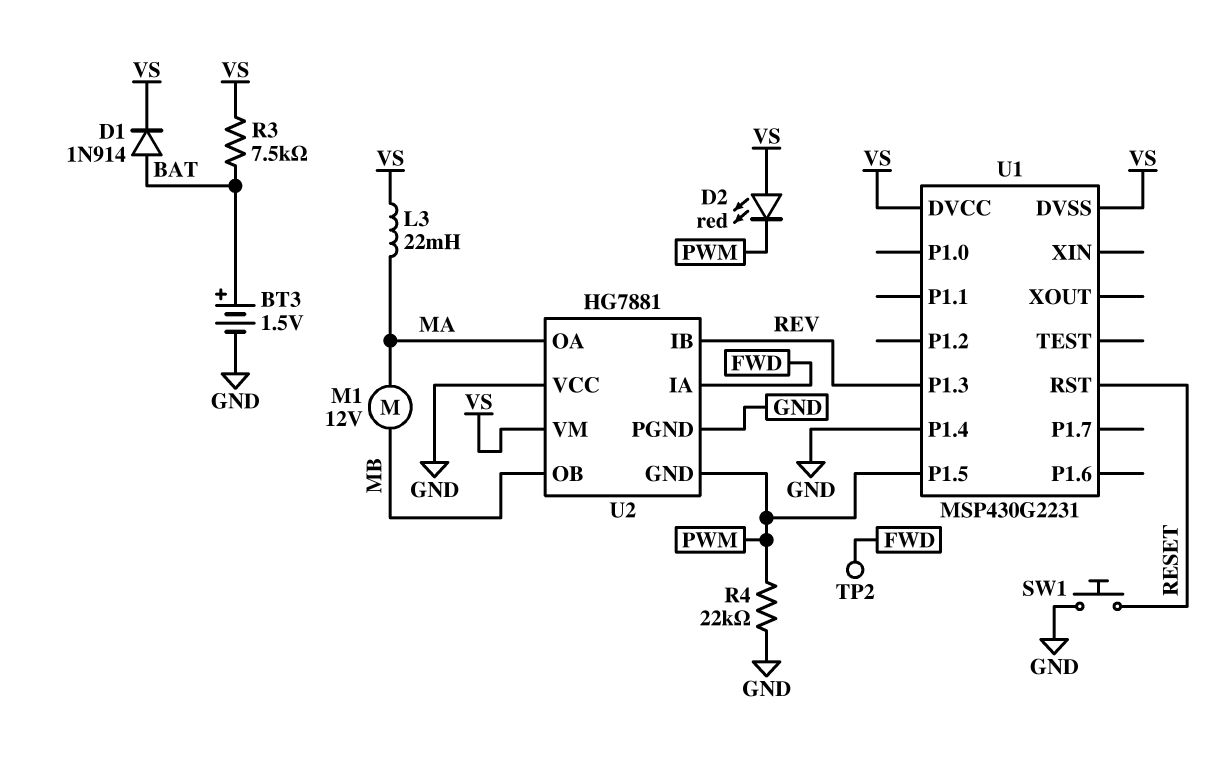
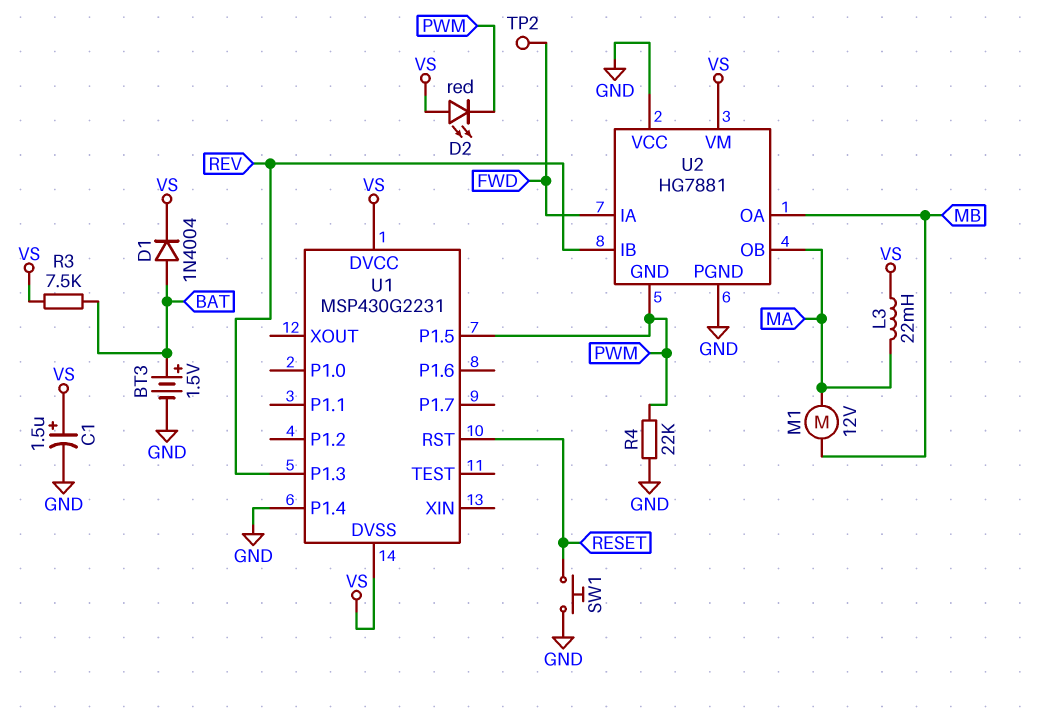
C1: none -> 1.5uF (plus VS, minus GND)
D1: diode 1N914 (A BAT, K VS) -> diode 1N4004 (A BAT, K VS)
U2 pin OA: MA -> MB
U2 pin OB: MB -> MA

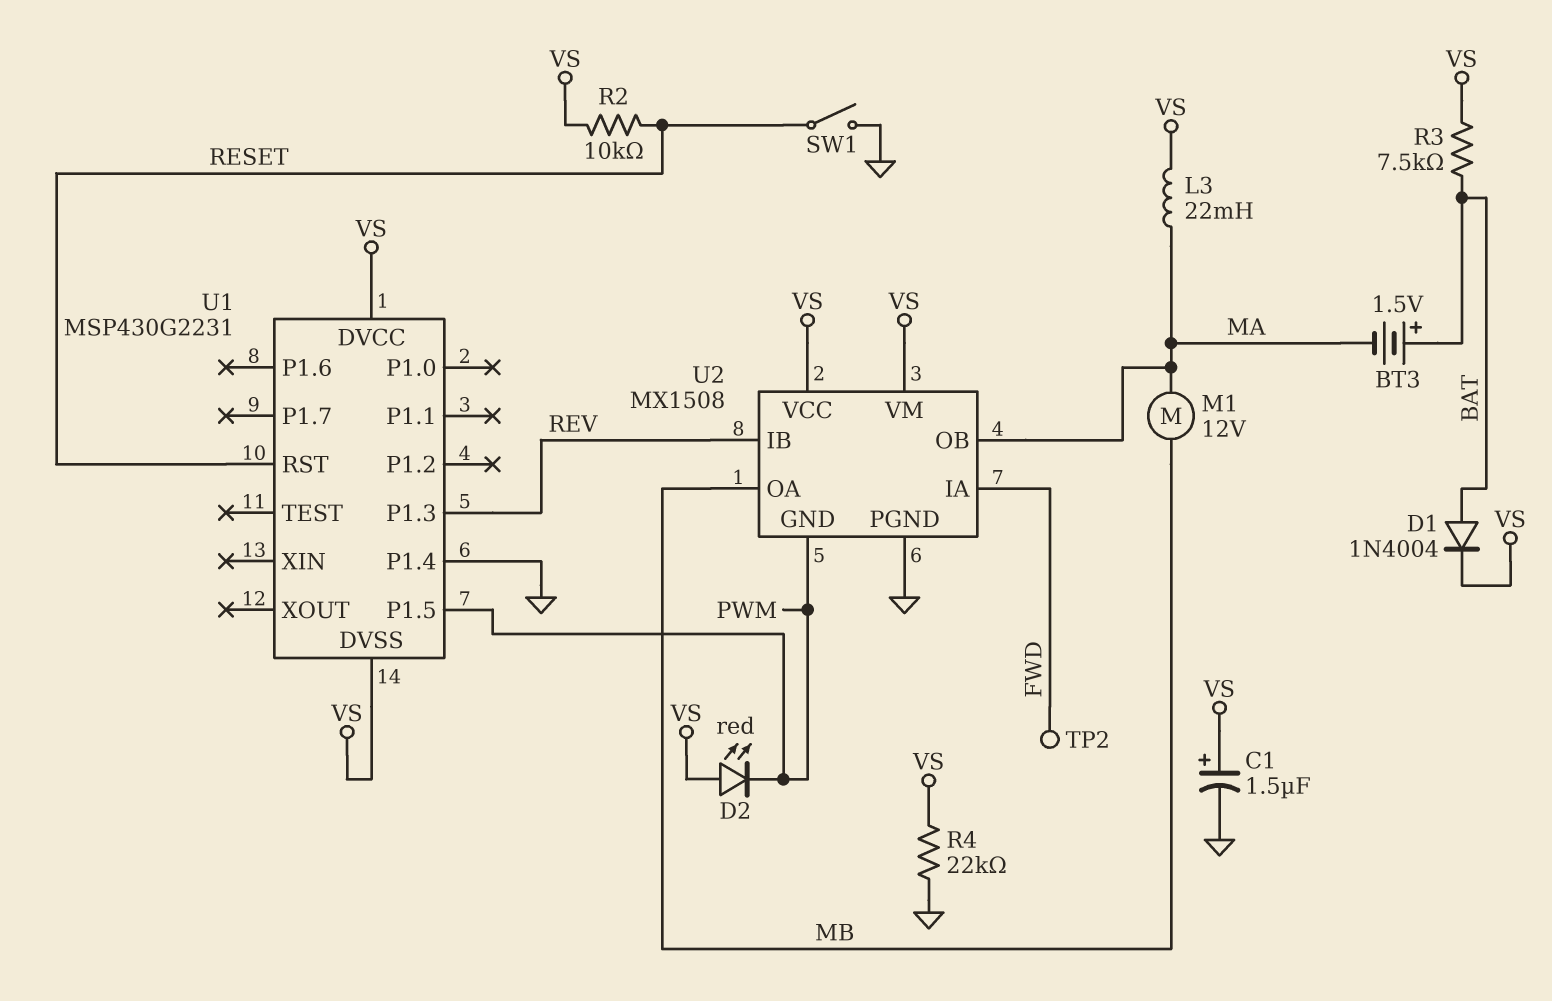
BT3: 1.5V (plus BAT, minus GND) -> 1.5V (plus BAT, minus MA)
R2: none -> 10k (RESET, VS)
R4: 22k (GND, PWM) -> 22k (GND, VS)
SW1: button (GND, RESET) -> switch (GND, RESET)
U2: HG7881 -> MX1508
U2 pin VCC: GND -> VS

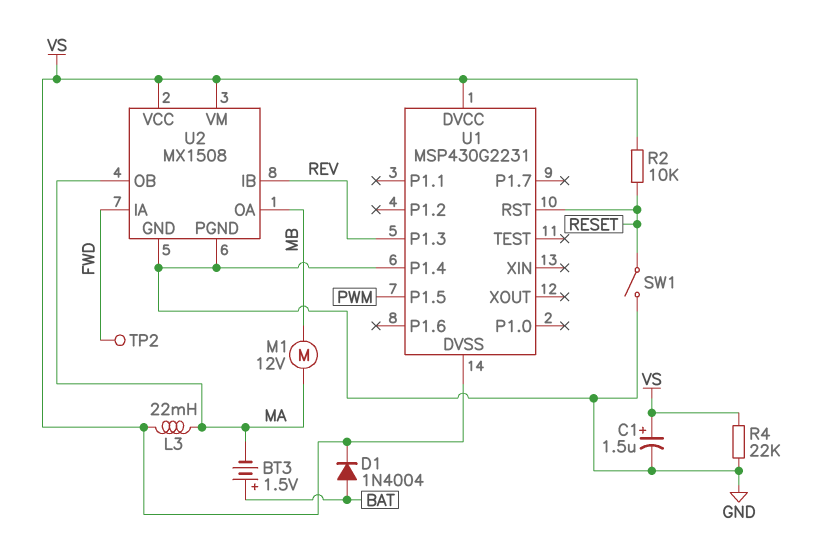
D2: LED red (A VS, K PWM) -> none
R3: 7.5k (BAT, VS) -> none
U2 pin GND: PWM -> GND

